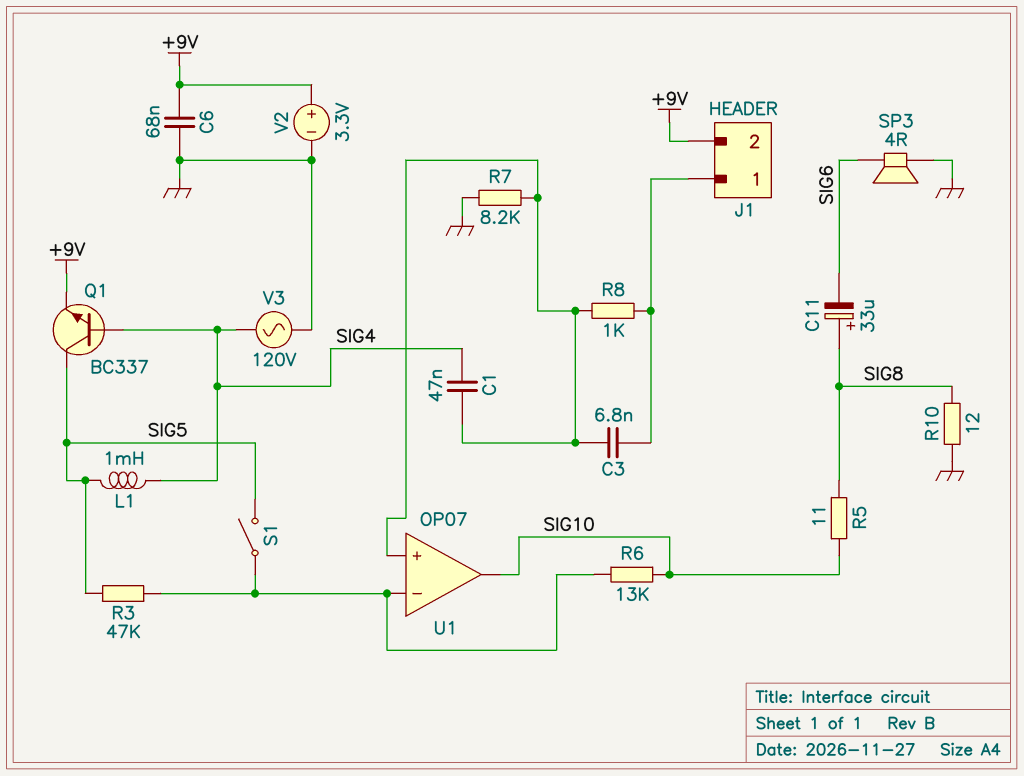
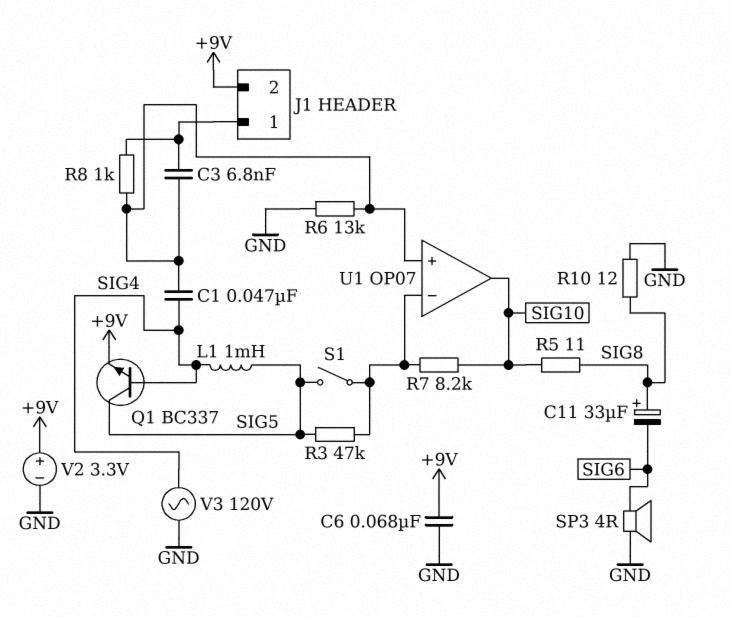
R6: 13k (SIG10, U1/in-) -> 13k (GND, U1/in+)
R7: 8.2k (GND, U1/in+) -> 8.2k (SIG10, U1/in-)

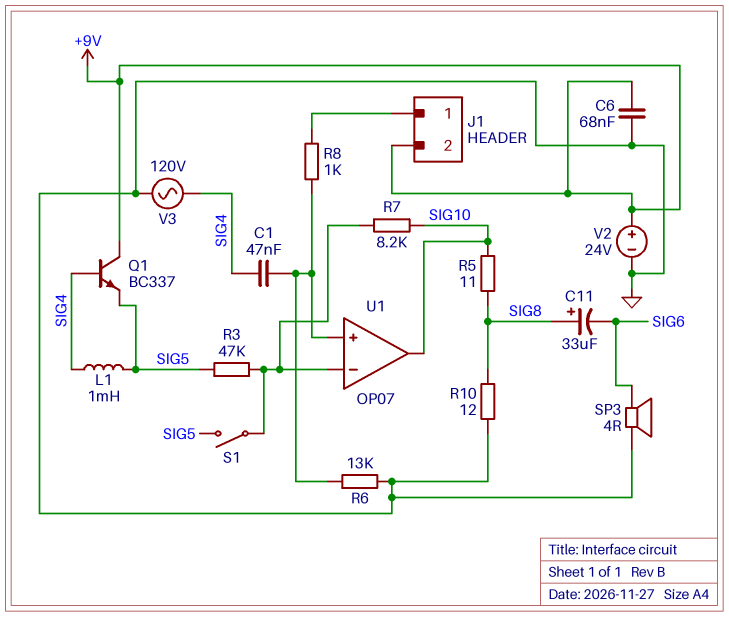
C3: 6.8nF (J1/1, U1/in+) -> none
Q1: NPN BC337 (B SIG4, C SIG5, E +9V) -> NPN BC337 (B SIG4, C +9V, E SIG5)
V2: 3.3V (plus +9V, minus GND) -> 24V (plus +9V, minus GND)

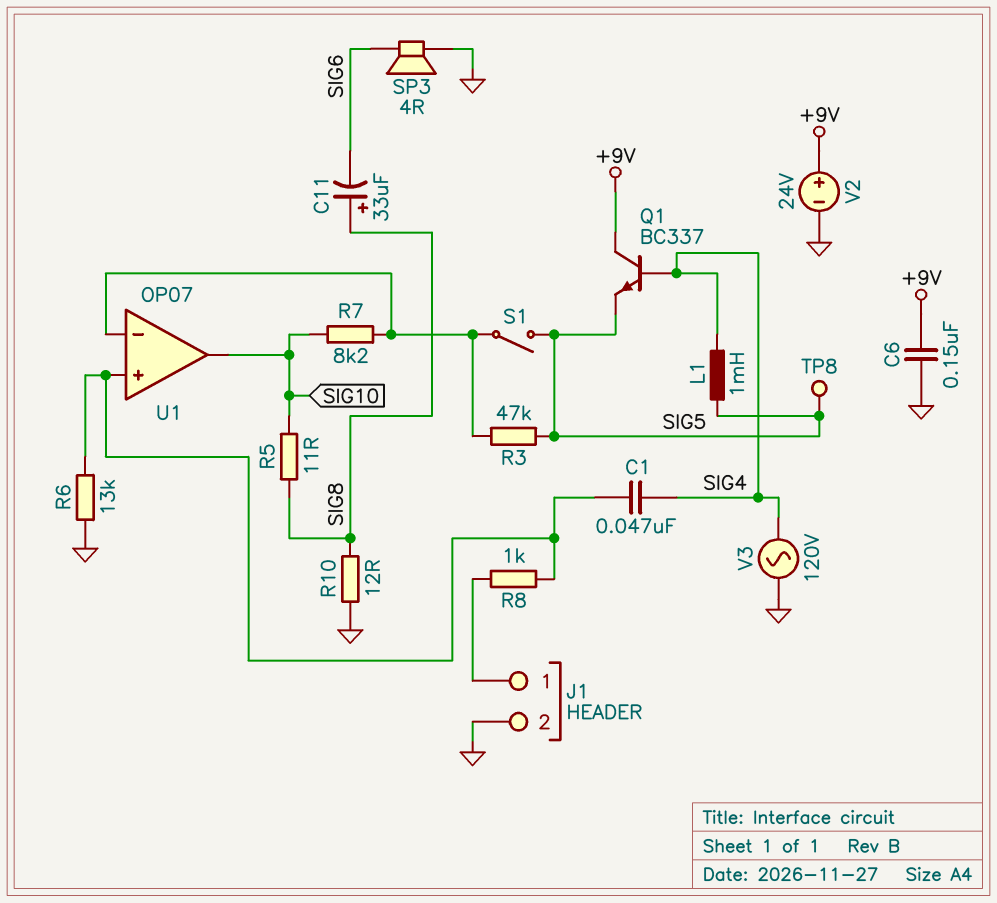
C6: 68nF (+9V, GND) -> 150nF (+9V, GND)
J1 pin 2: +9V -> GND
TP8: none -> test point (SIG5)

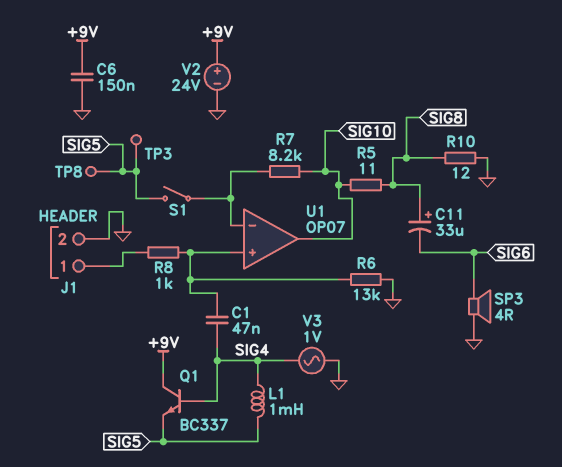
R3: 47k (SIG5, U1/in-) -> none
TP3: none -> test point (SIG5)
V3: AC 120V (GND, SIG4) -> AC 1V (GND, SIG4)

